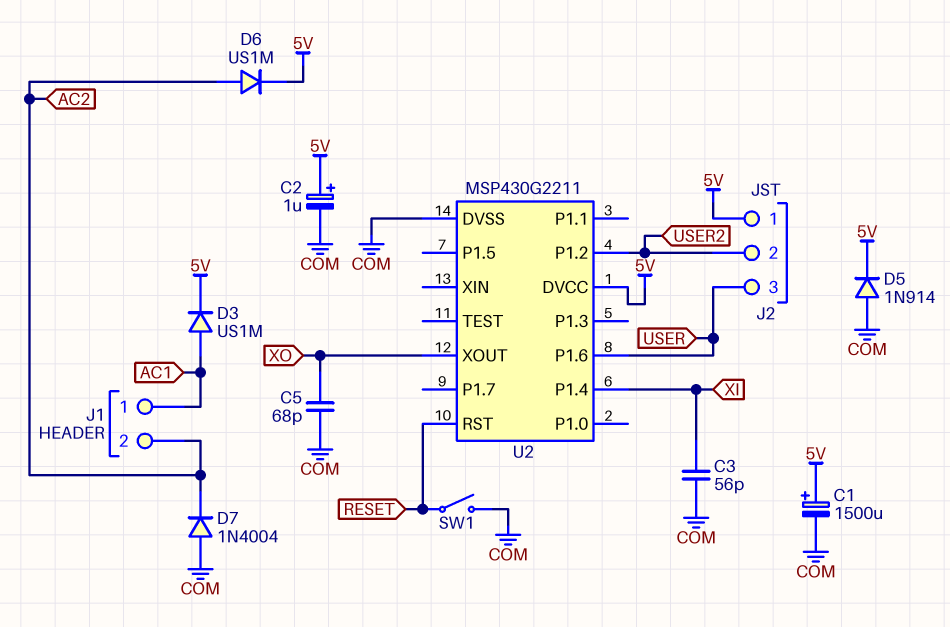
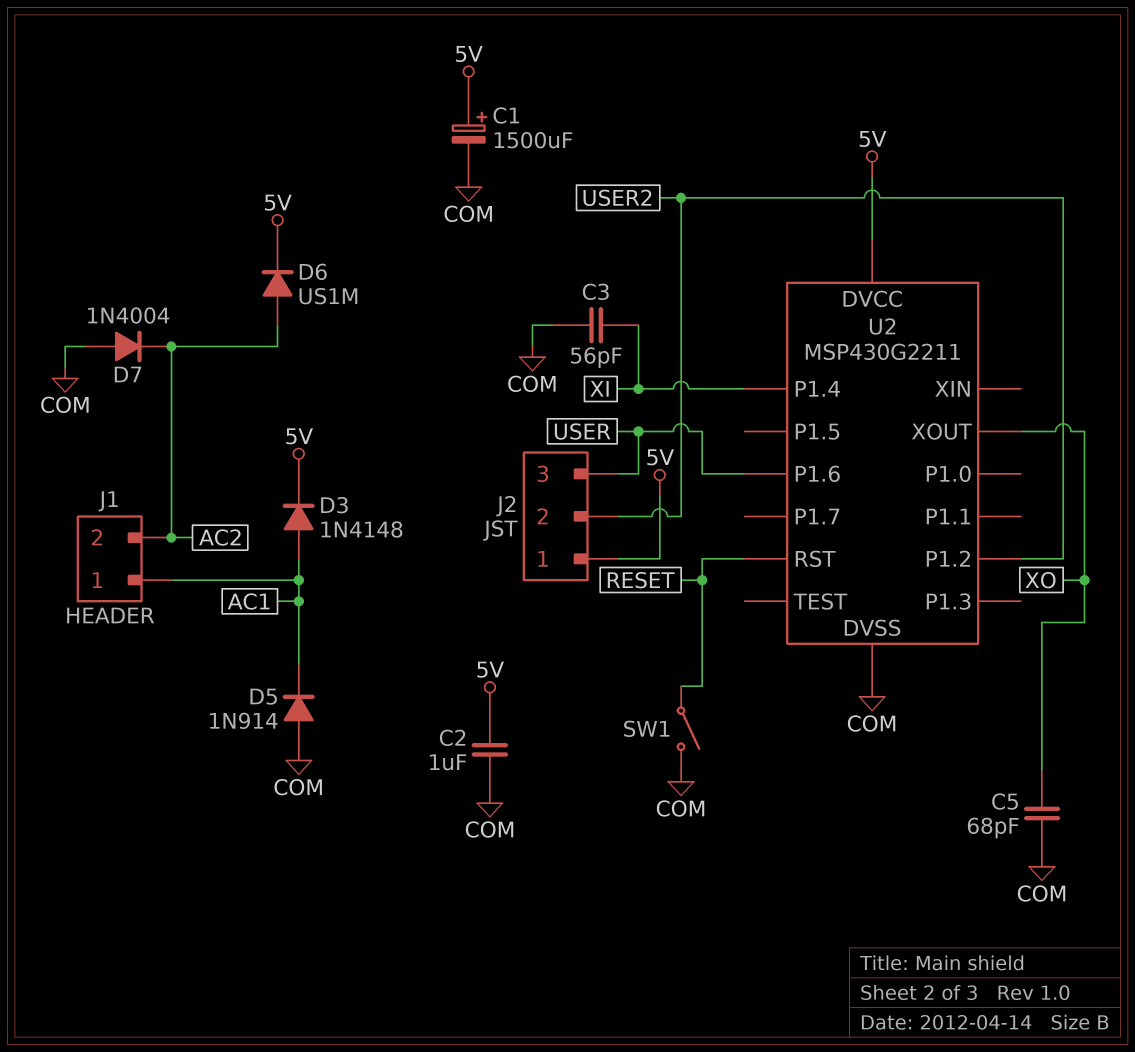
C2: 1uF (plus 5V, minus COM) -> 1uF (5V, COM)
D3: diode US1M (A AC1, K 5V) -> diode 1N4148 (A AC1, K 5V)
D5: diode 1N914 (A COM, K 5V) -> diode 1N914 (A COM, K AC1)

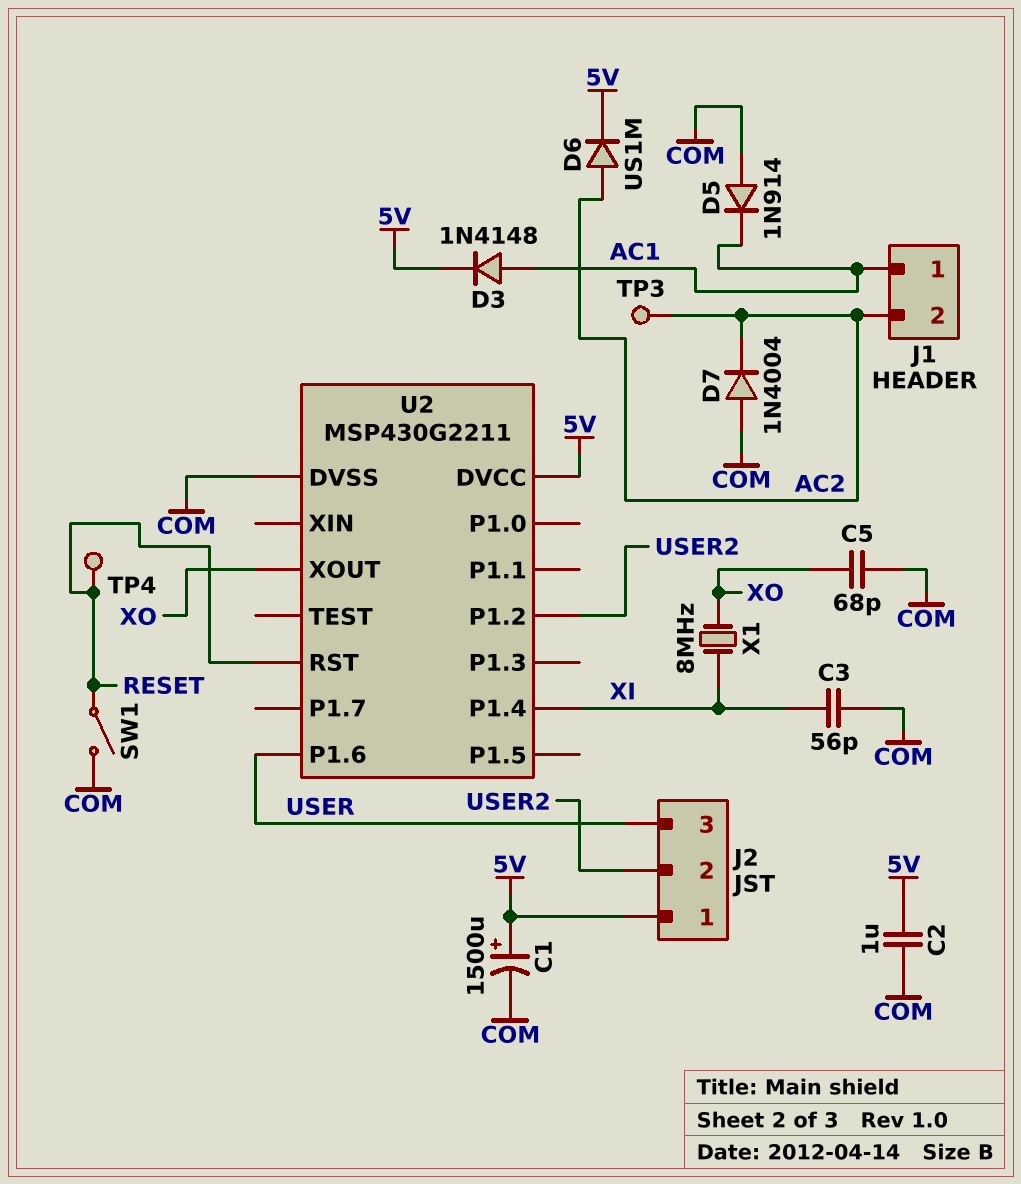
TP3: none -> test point (AC2)
TP4: none -> test point (RESET)
X1: none -> 8MHz (XI, XO)

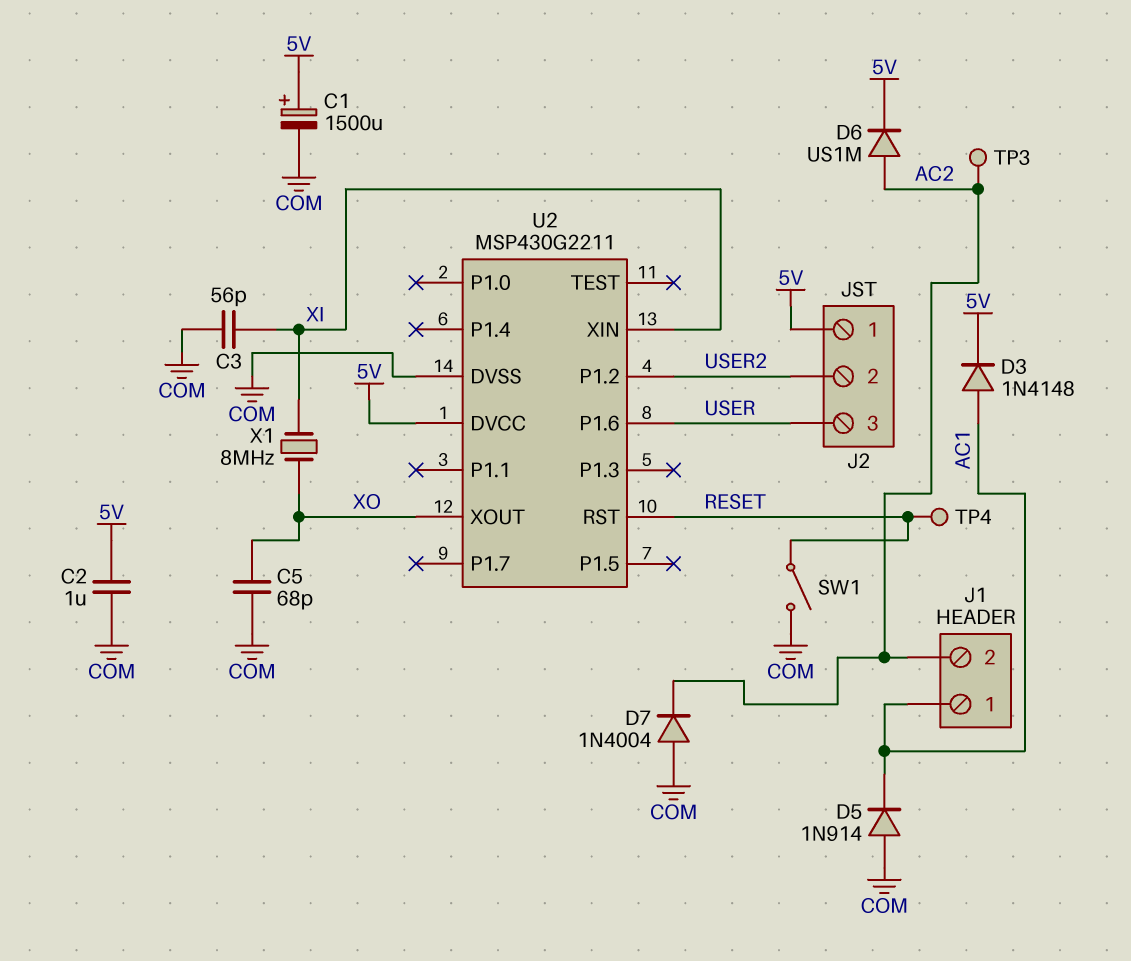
U2 pin P1.4: XI -> none
U2 pin XIN: none -> XI

